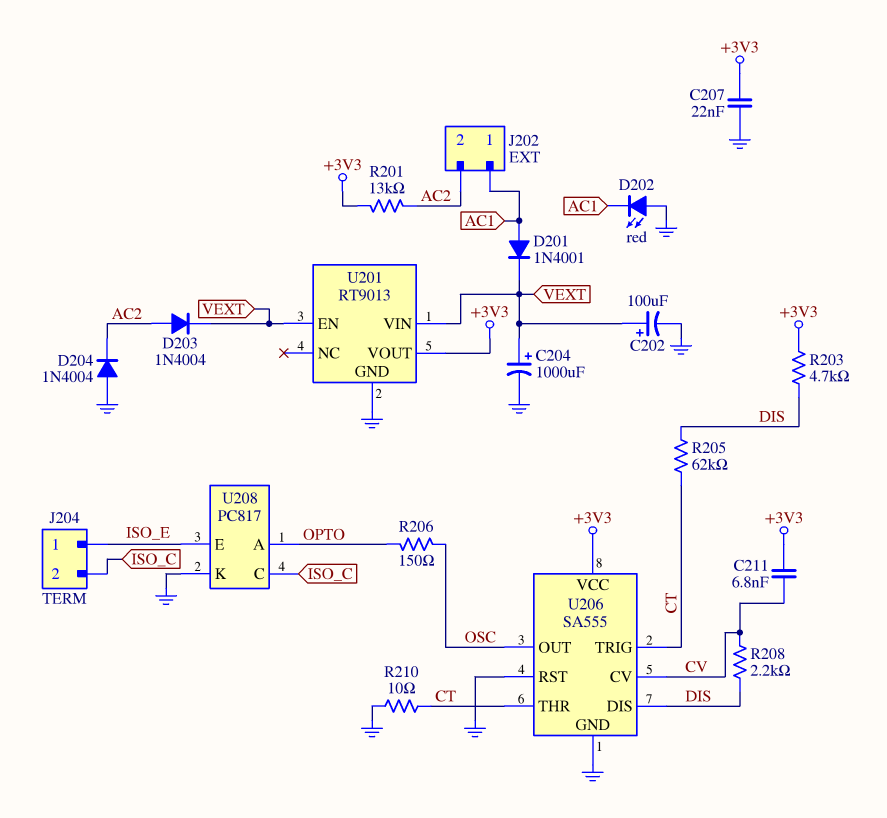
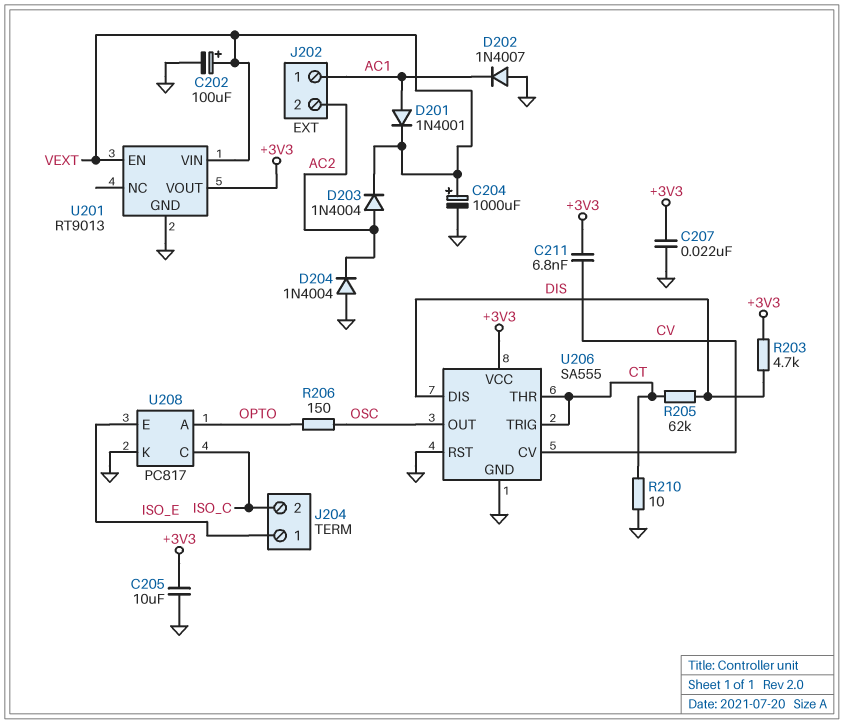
C205: none -> 10uF (+3V3, GND)
D202: LED red (A GND, K AC1) -> diode 1N4007 (A GND, K AC1)
R201: 13k (+3V3, AC2) -> none
R208: 2.2k (CV, DIS) -> none

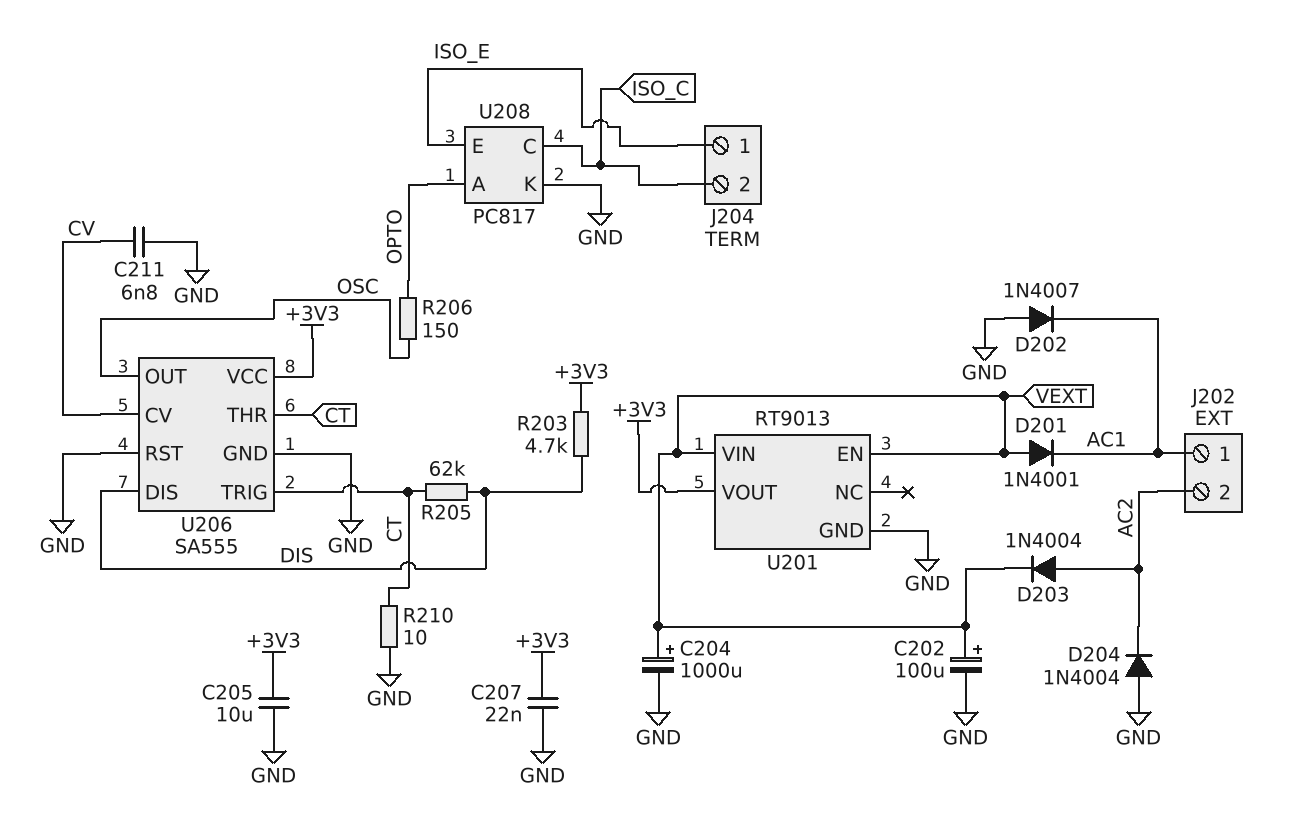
C211: 6.8nF (+3V3, CV) -> 6.8nF (CV, GND)
D201: diode 1N4001 (A AC1, K VEXT) -> diode 1N4001 (A VEXT, K AC1)

